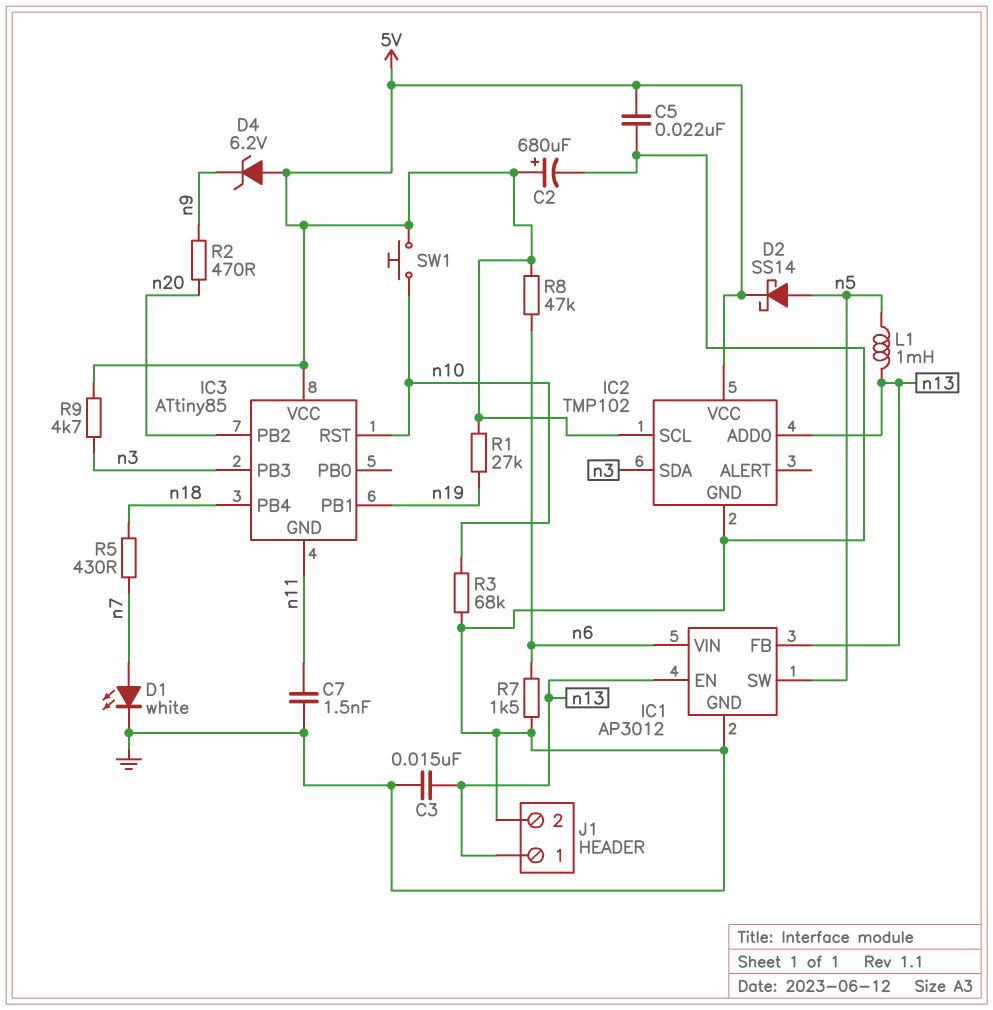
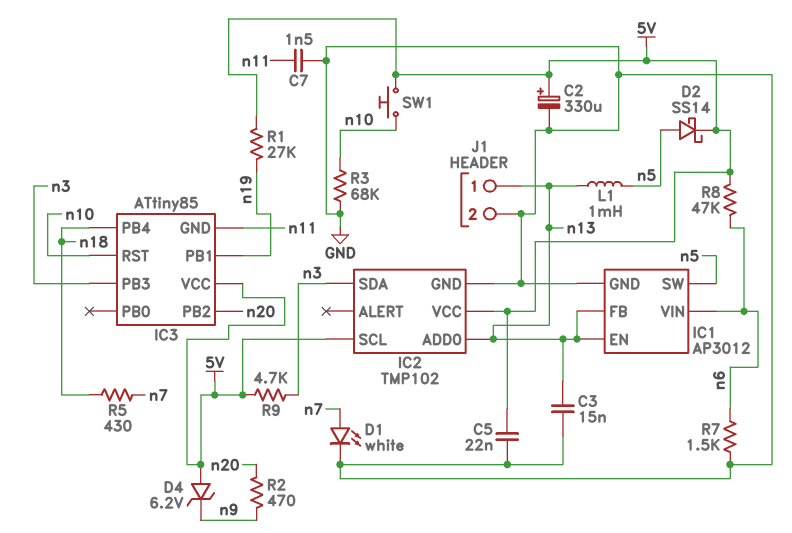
C2: 680uF (plus 5V, minus GND) -> 330uF (plus 5V, minus GND)

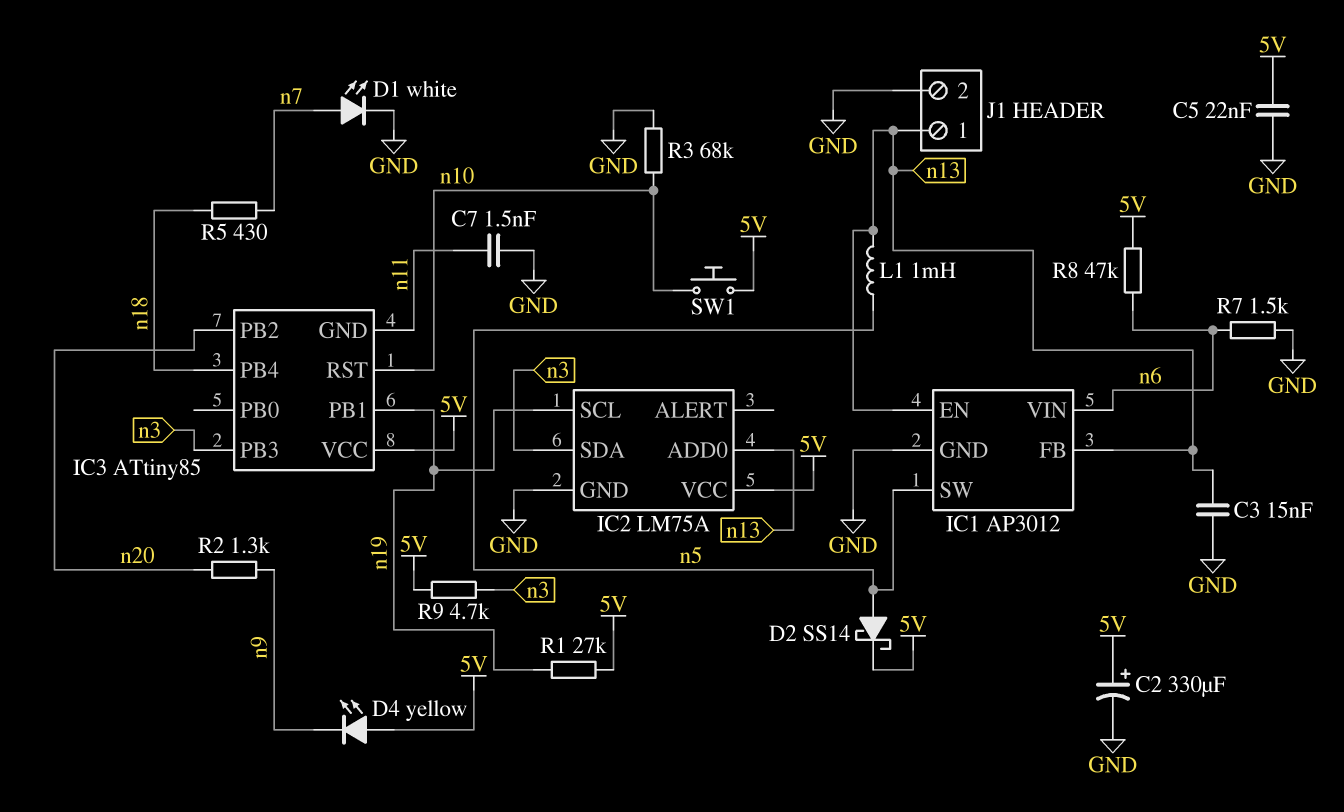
D4: zener 6.2V (A 5V, K n9) -> LED yellow (A 5V, K n9)
IC2: TMP102 -> LM75A
IC2 pin SCL: 5V -> n19
R2: 470 (n9, n20) -> 1.3k (n9, n20)

